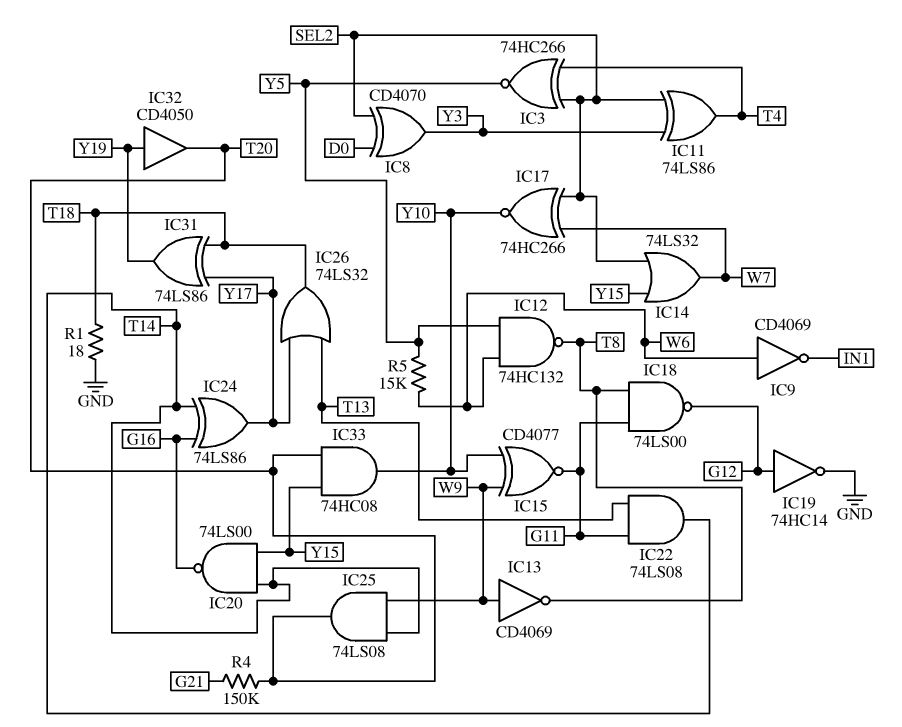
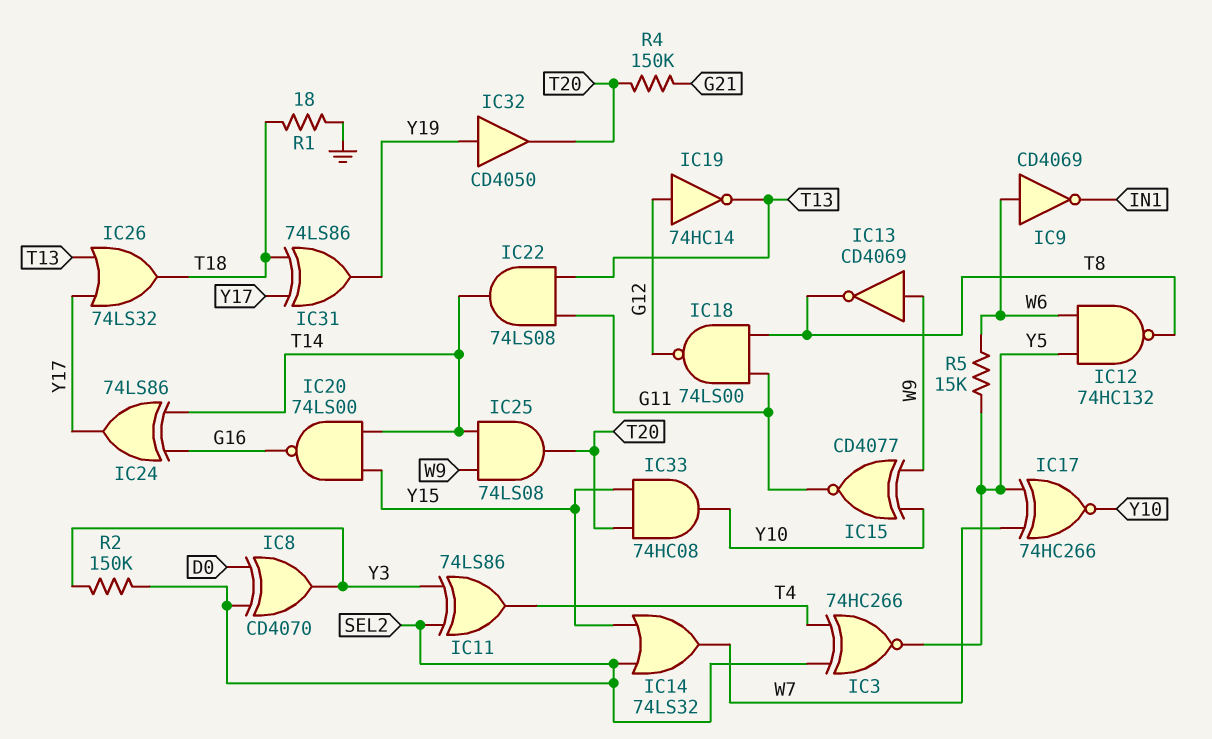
IC17: XNOR 74HC266 (in SEL2, in W7, out Y10) -> XNOR 74HC266 (in W7, in Y5, out Y10)
IC19: NOT 74HC14 (in G12, out GND) -> NOT 74HC14 (in G12, out T13)
R2: none -> 150k (SEL2, Y3)

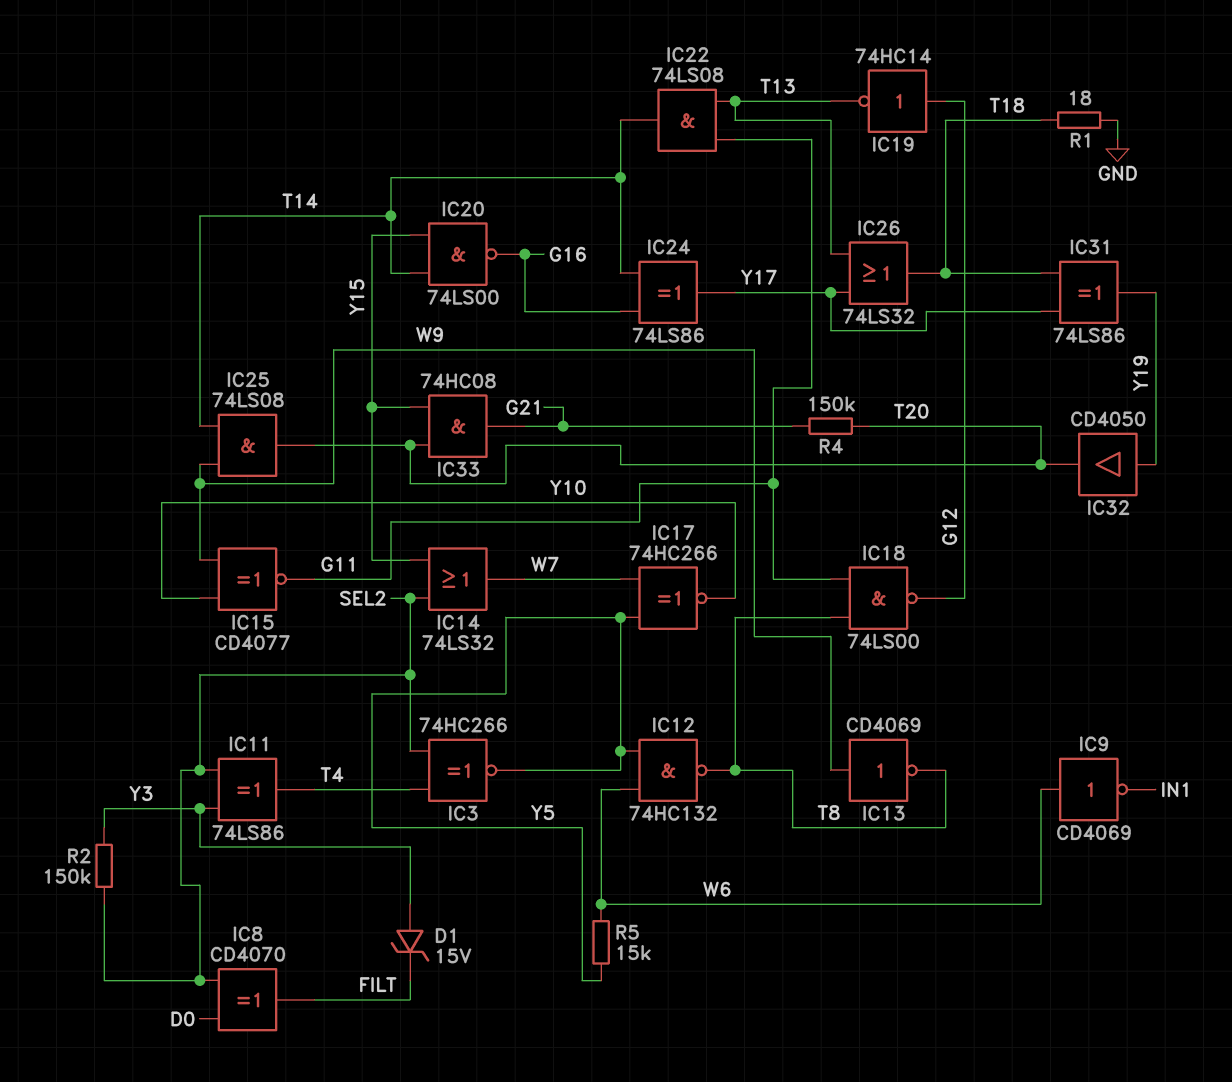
D1: none -> zener 15V (A Y3, K FILT)
IC8: XOR CD4070 (in D0, in SEL2, out Y3) -> XOR CD4070 (in D0, in SEL2, out FILT)
IC33: AND 74HC08 (in T20, in Y15, out Y10) -> AND 74HC08 (in T20, in Y15, out G21)

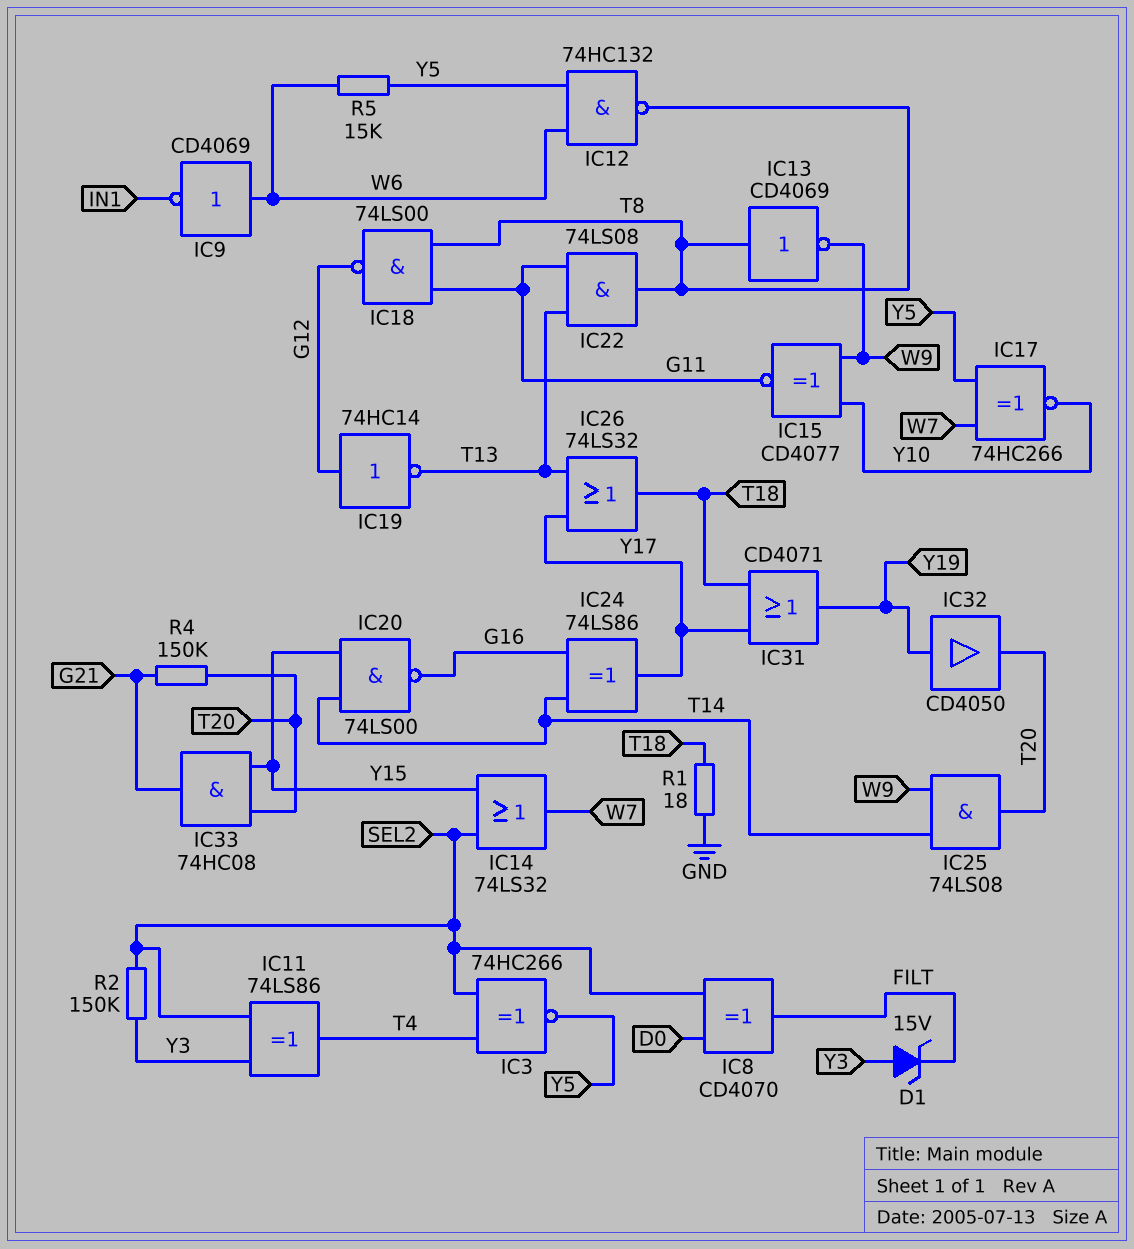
IC13: NOT CD4069 (in W9, out T8) -> NOT CD4069 (in T8, out W9)
IC22: AND 74LS08 (in G11, in T13, out T14) -> AND 74LS08 (in G11, in T13, out T8)
IC31: XOR 74LS86 (in T18, in Y17, out Y19) -> OR CD4071 (in T18, in Y17, out Y19)

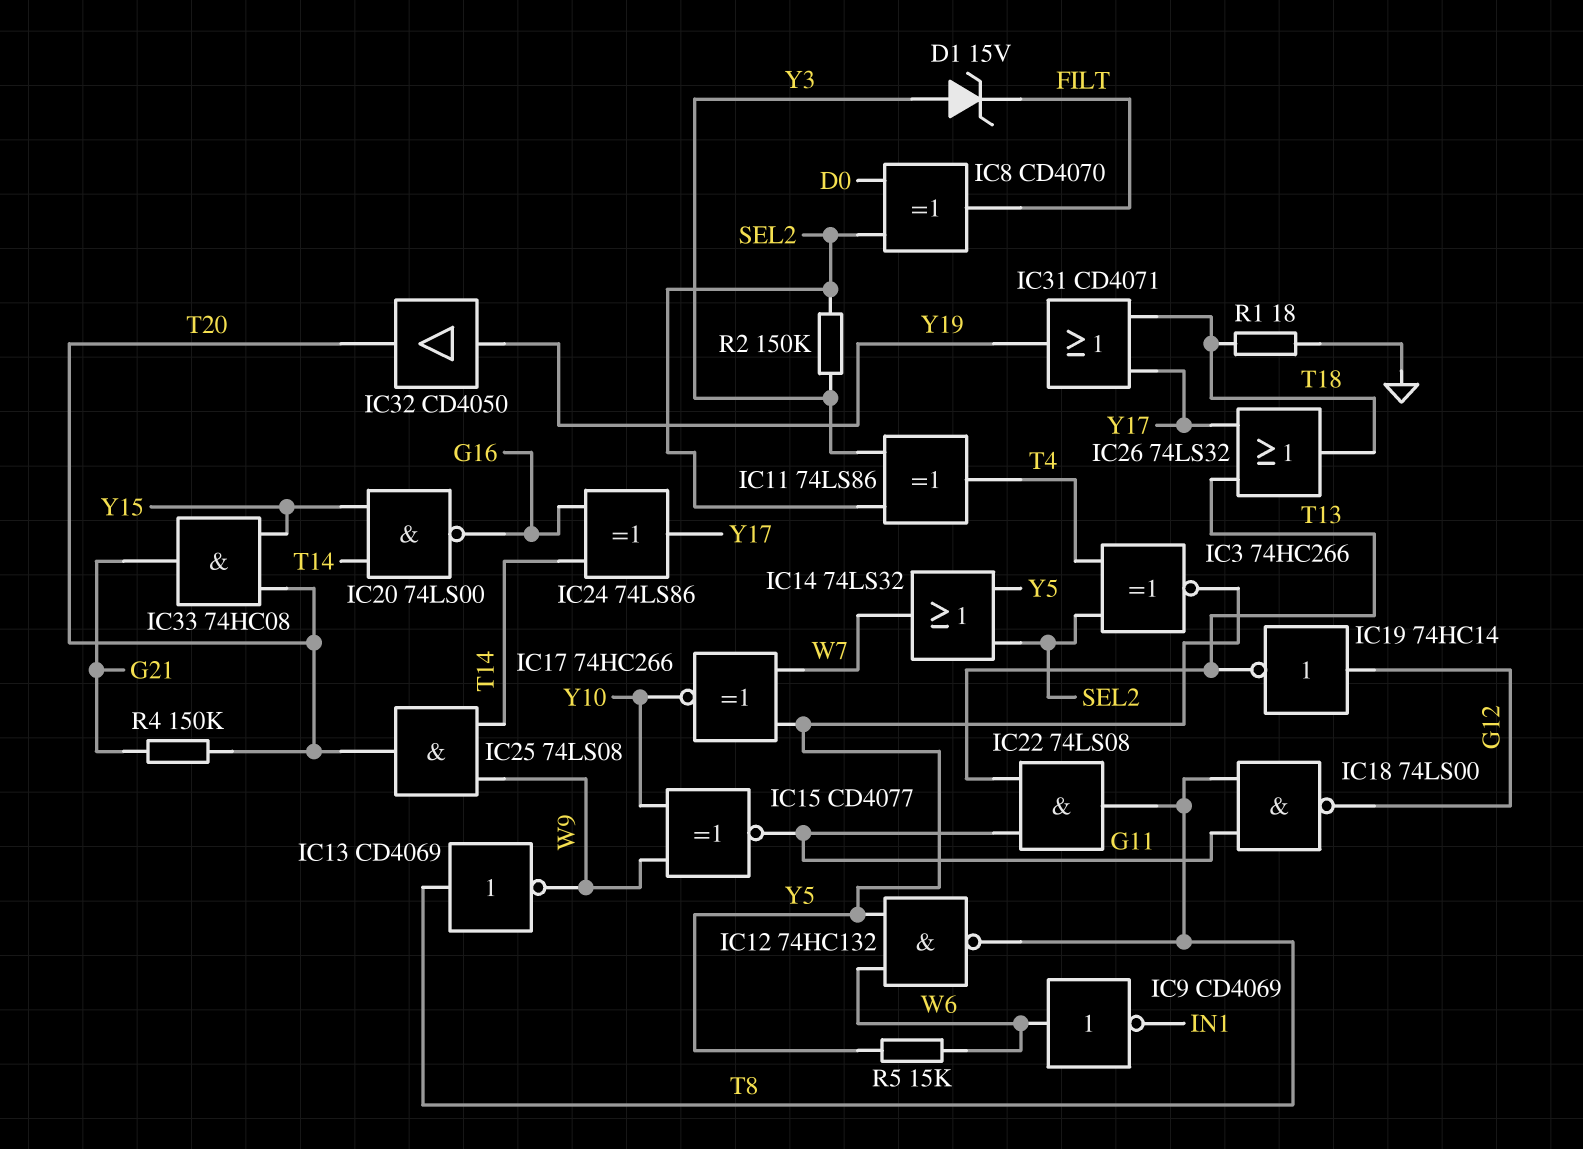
IC14: OR 74LS32 (in SEL2, in Y15, out W7) -> OR 74LS32 (in SEL2, in Y5, out W7)

